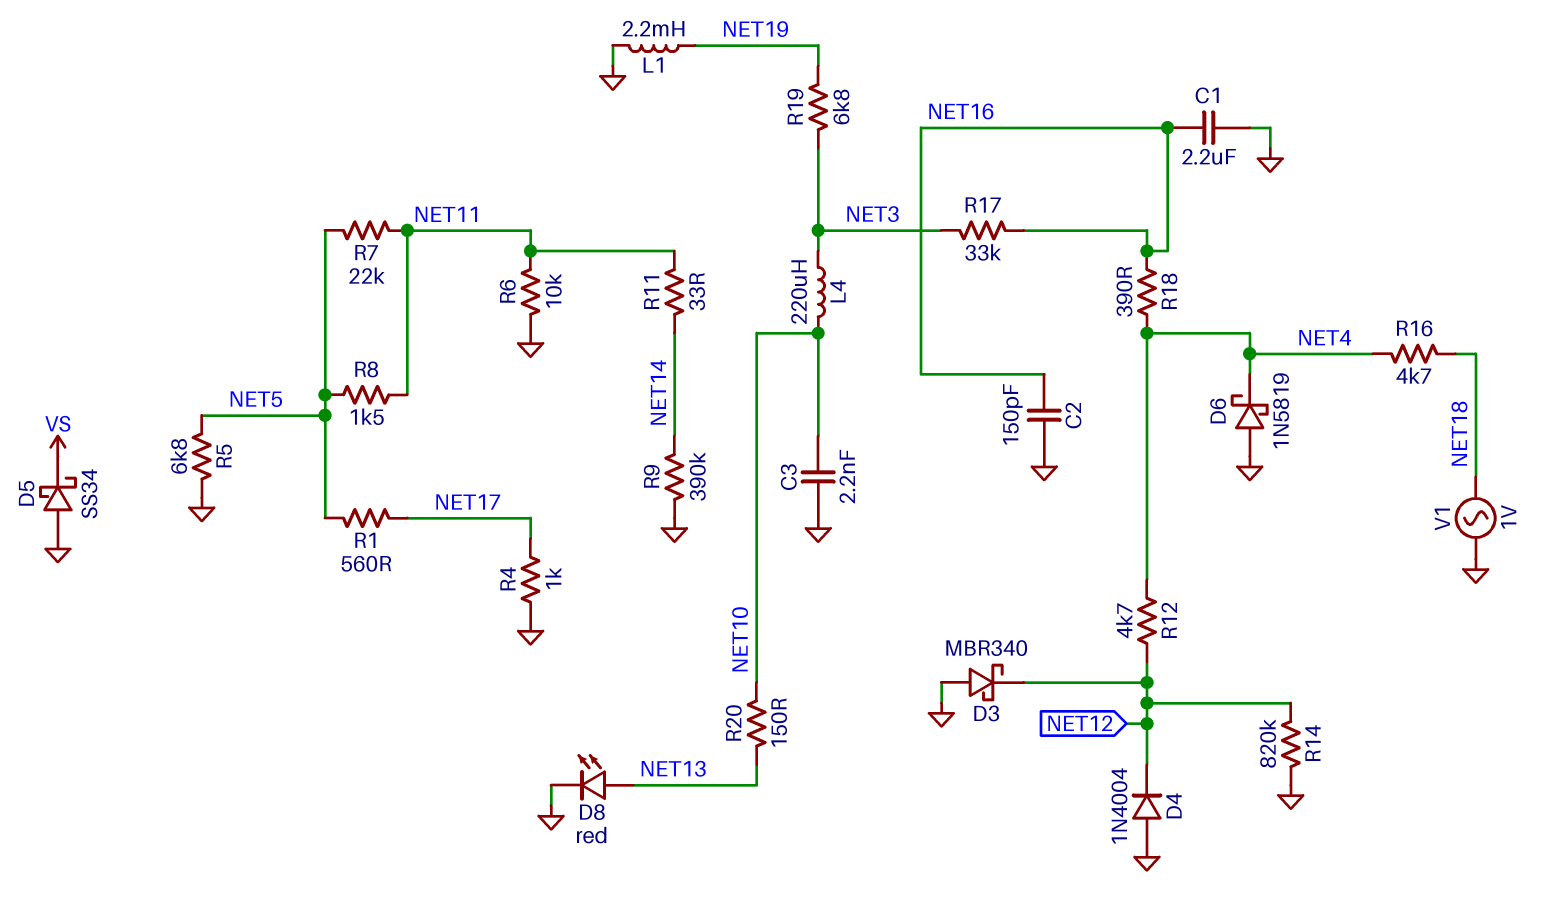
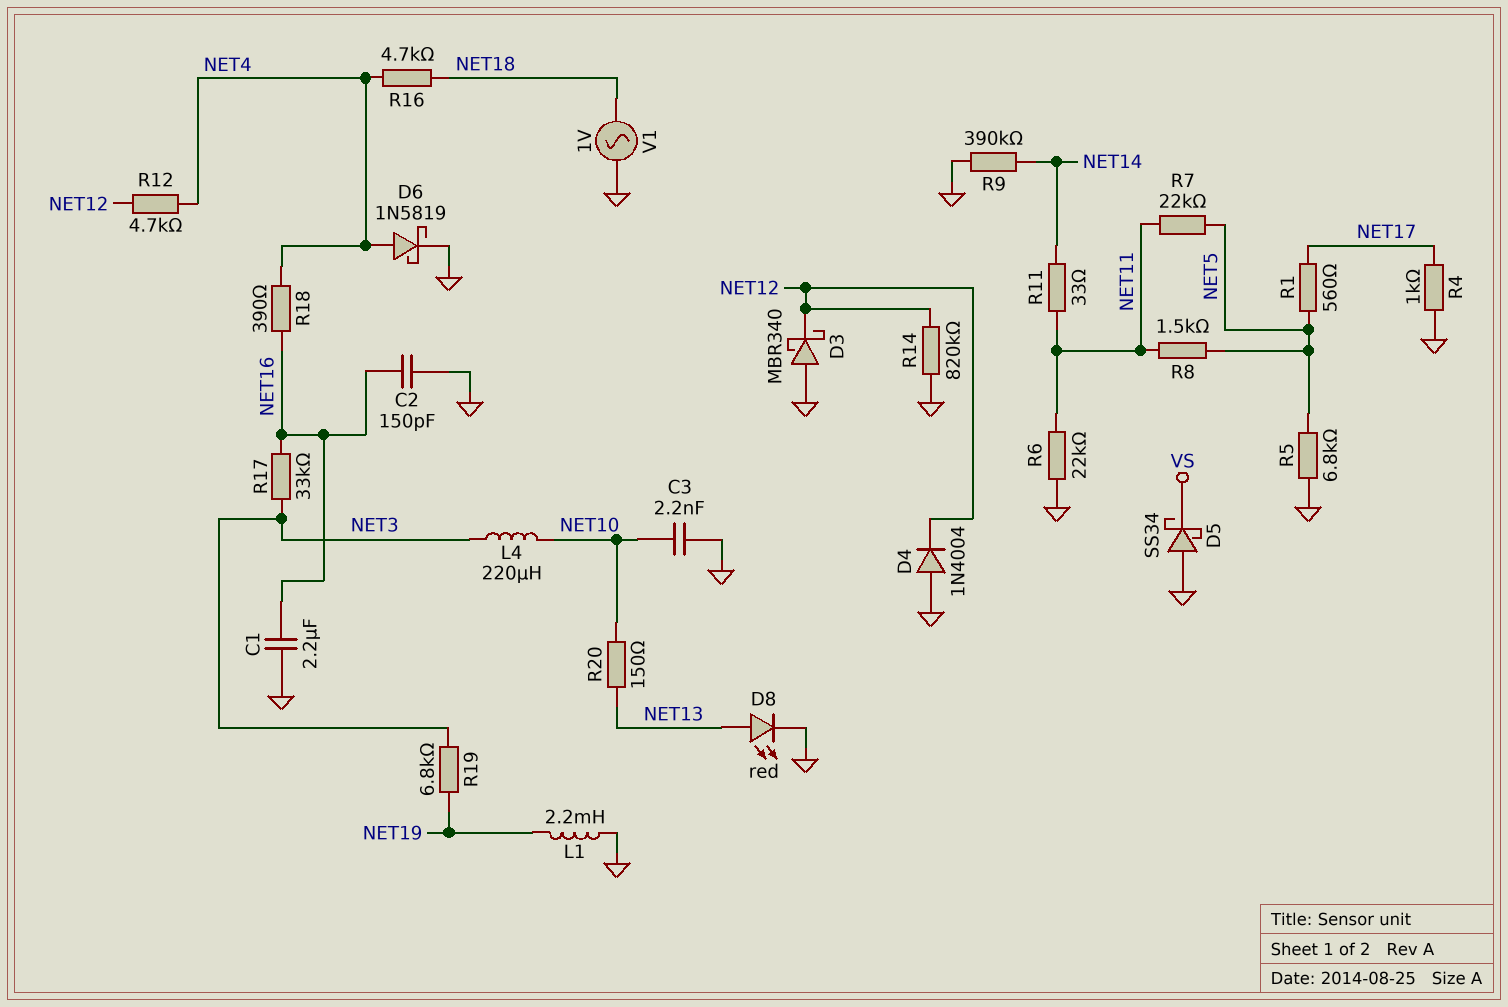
D6: schottky 1N5819 (A GND, K NET4) -> schottky 1N5819 (A NET4, K GND)
R6: 10k (GND, NET11) -> 22k (GND, NET11)

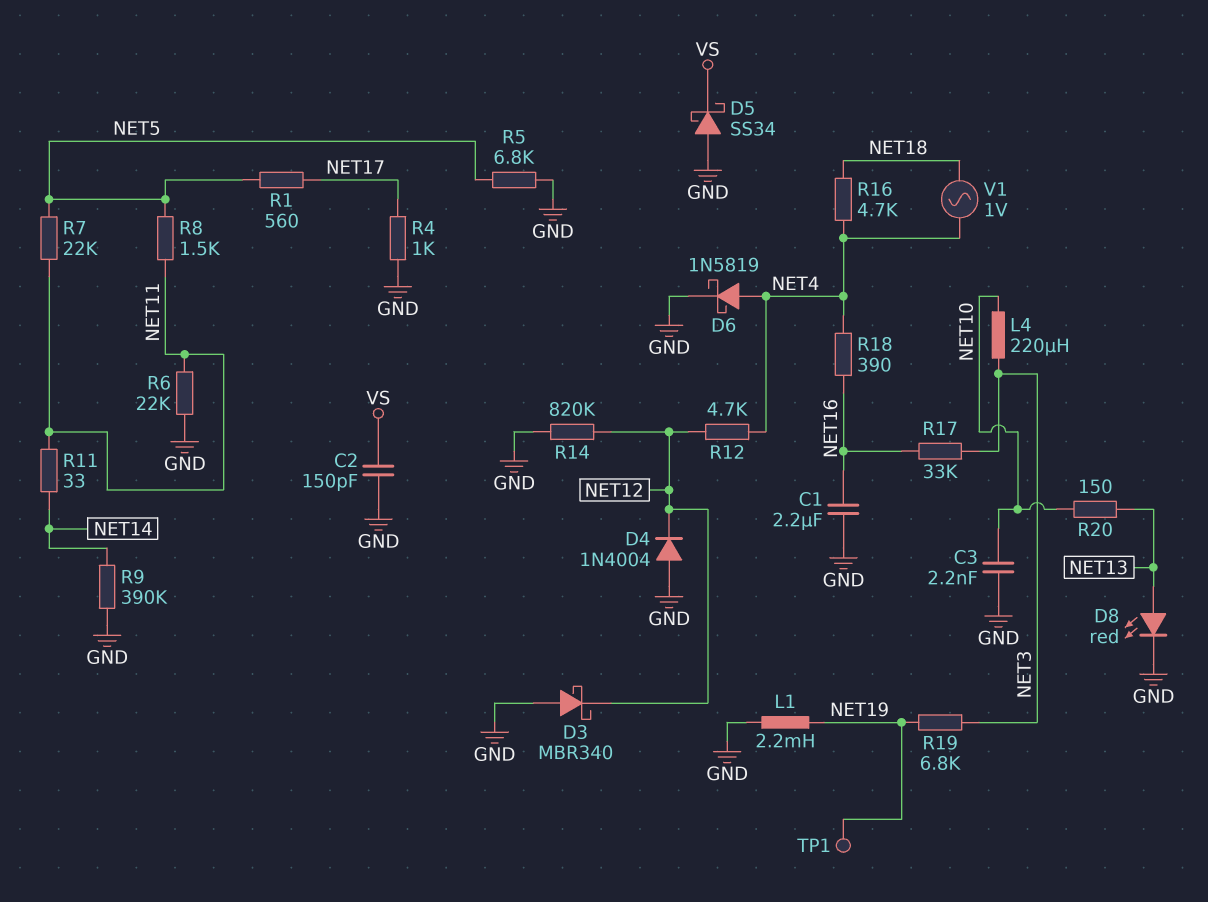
C2: 150pF (GND, NET16) -> 150pF (GND, VS)
TP1: none -> test point (NET19)
V1: AC 1V (GND, NET18) -> AC 1V (NET4, NET18)

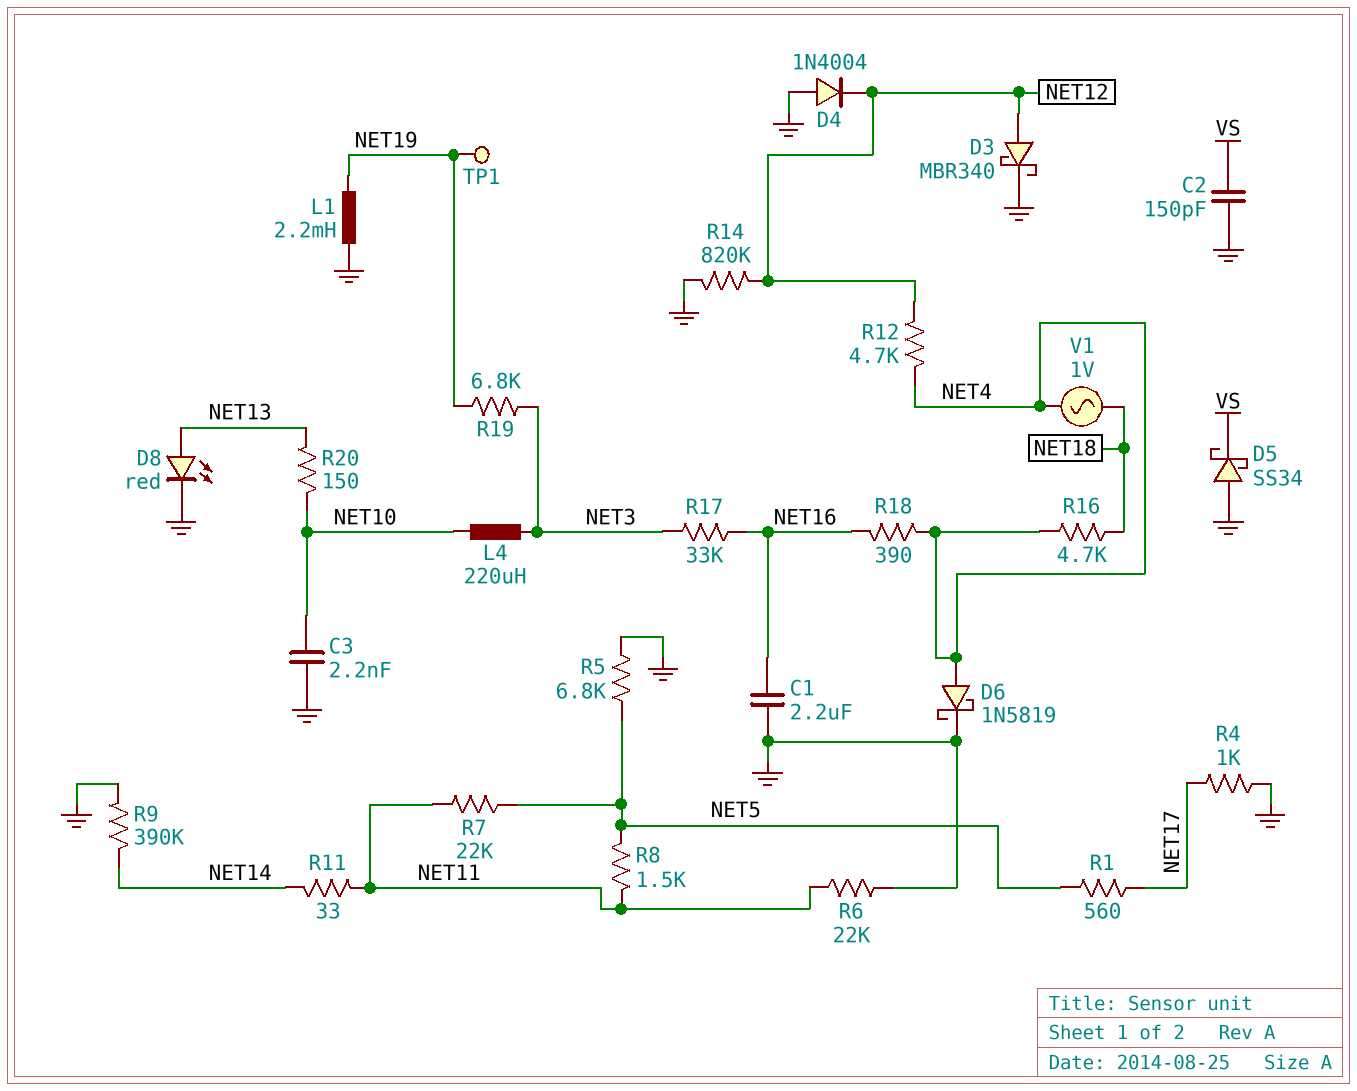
D3: schottky MBR340 (A GND, K NET12) -> schottky MBR340 (A NET12, K GND)

